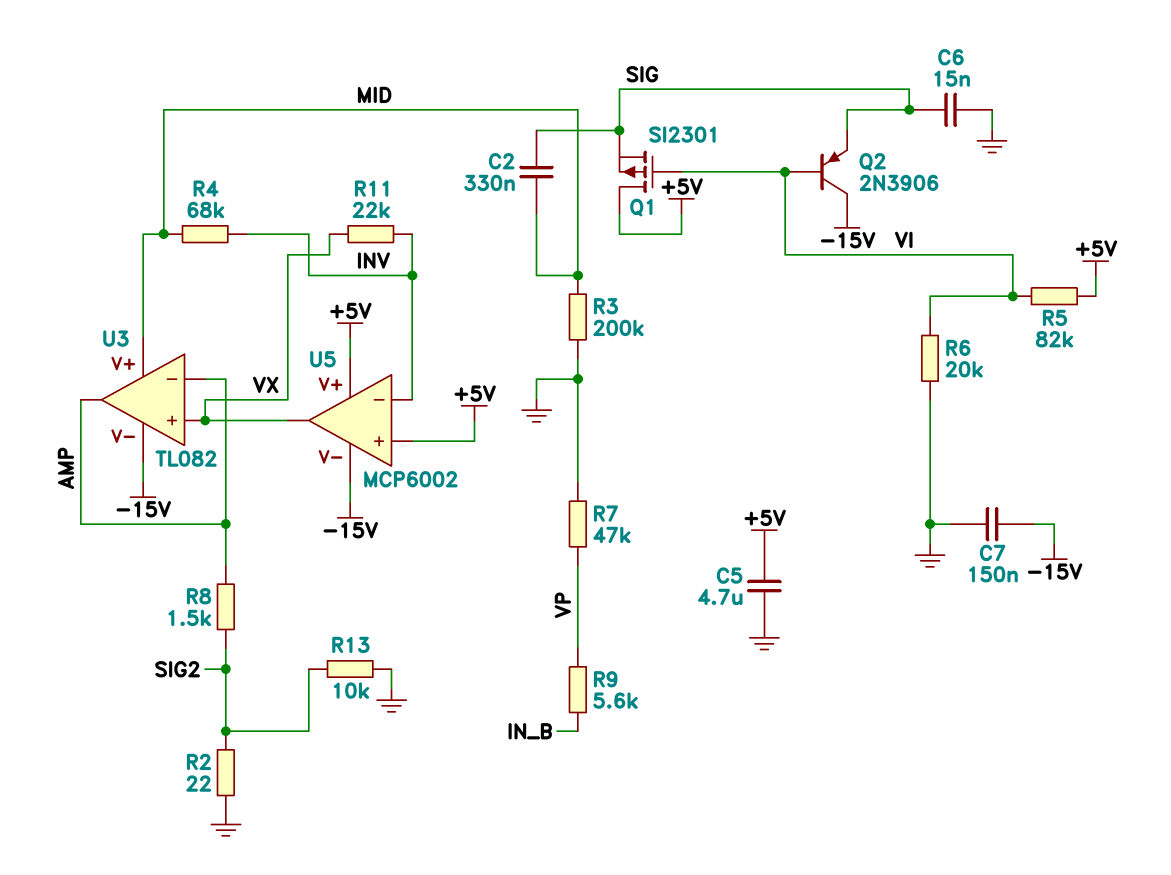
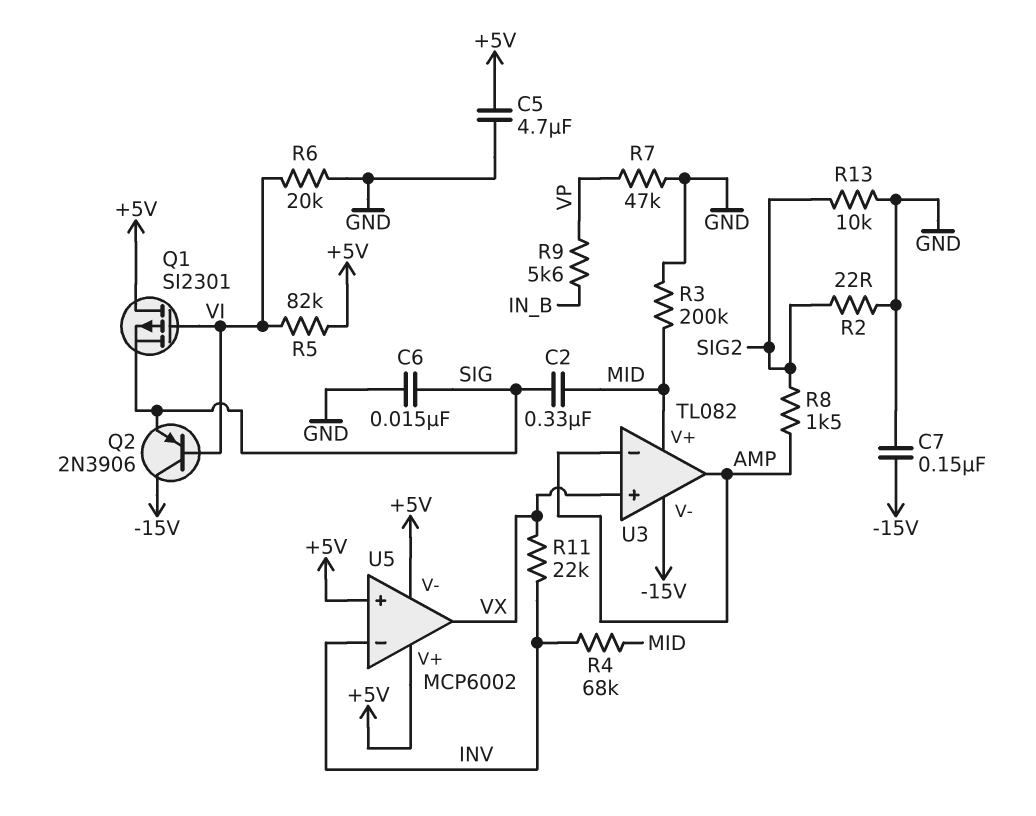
U5 pin V-: -15V -> +5V

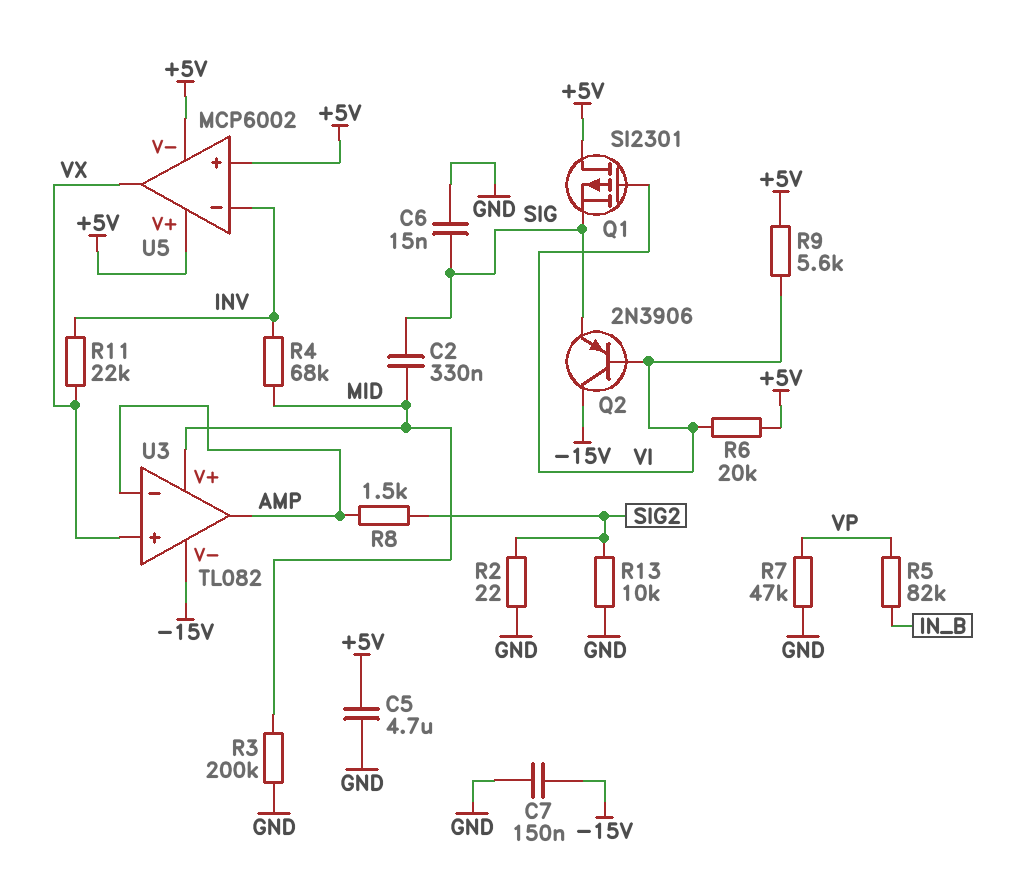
R5: 82k (+5V, VI) -> 82k (IN_B, VP)
R6: 20k (GND, VI) -> 20k (+5V, VI)
R9: 5.6k (IN_B, VP) -> 5.6k (+5V, VI)

